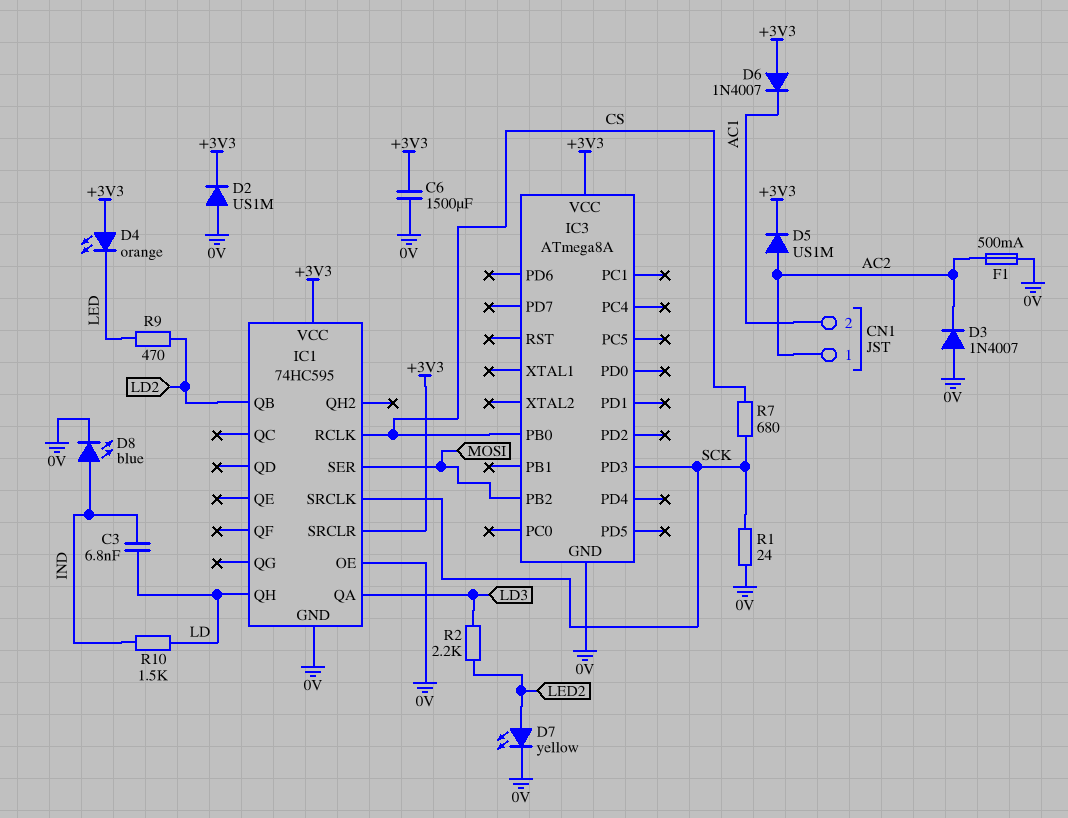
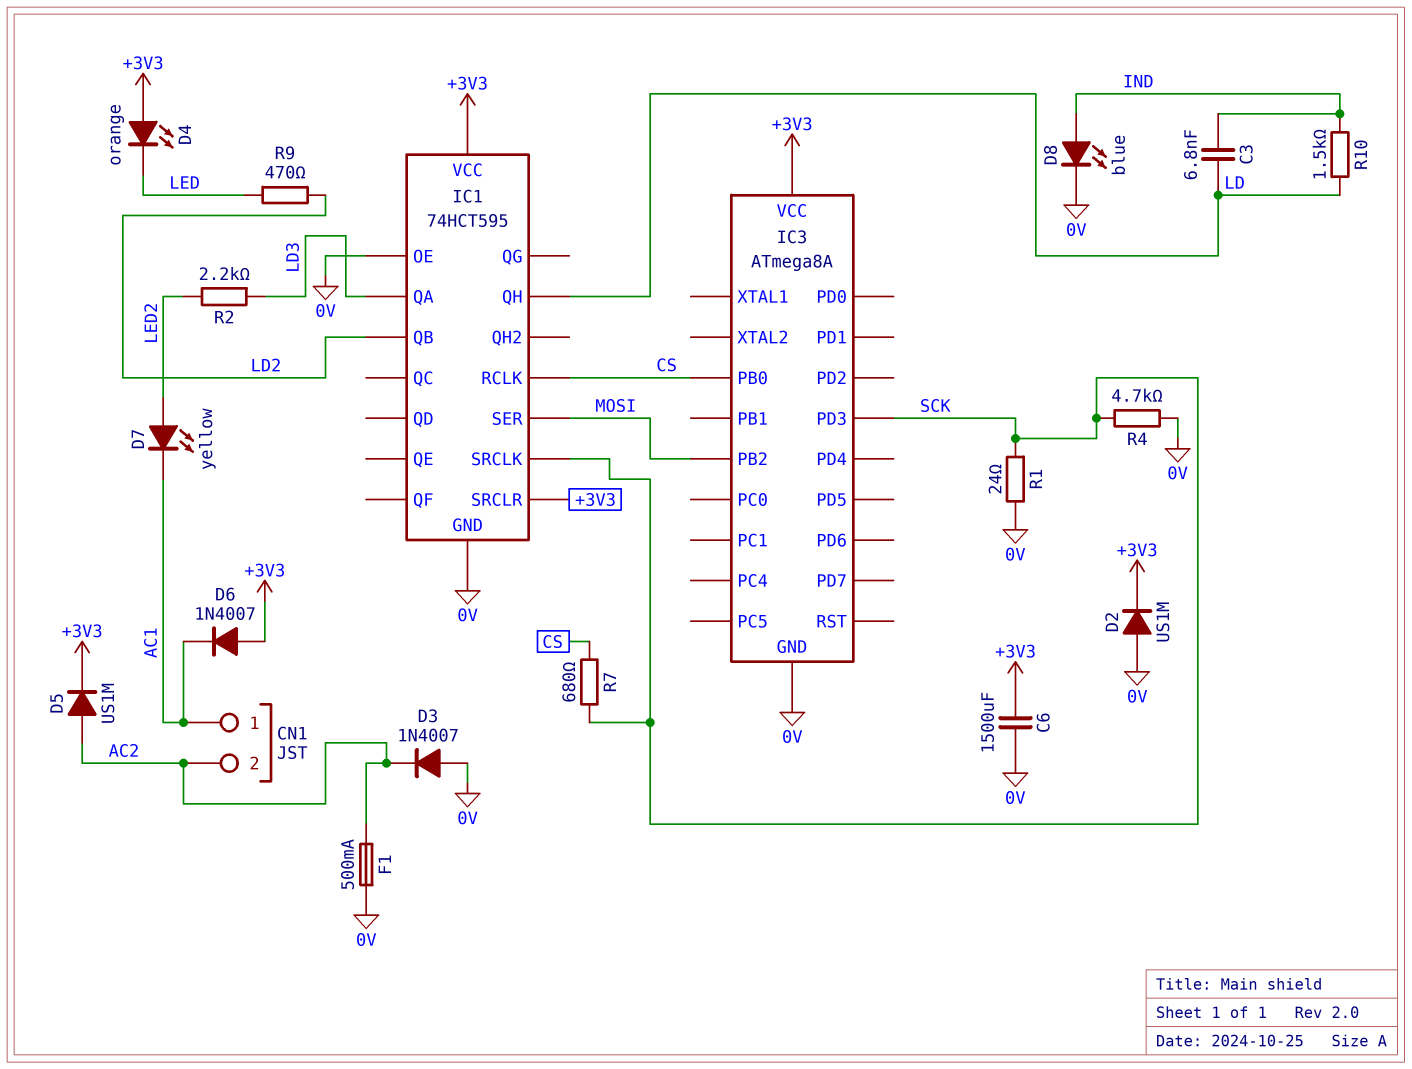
CN1 pin 1: AC2 -> AC1
CN1 pin 2: AC1 -> AC2
D7: LED yellow (A LED2, K 0V) -> LED yellow (A LED2, K AC1)
IC1: 74HC595 -> 74HCT595
R4: none -> 4.7k (0V, SCK)

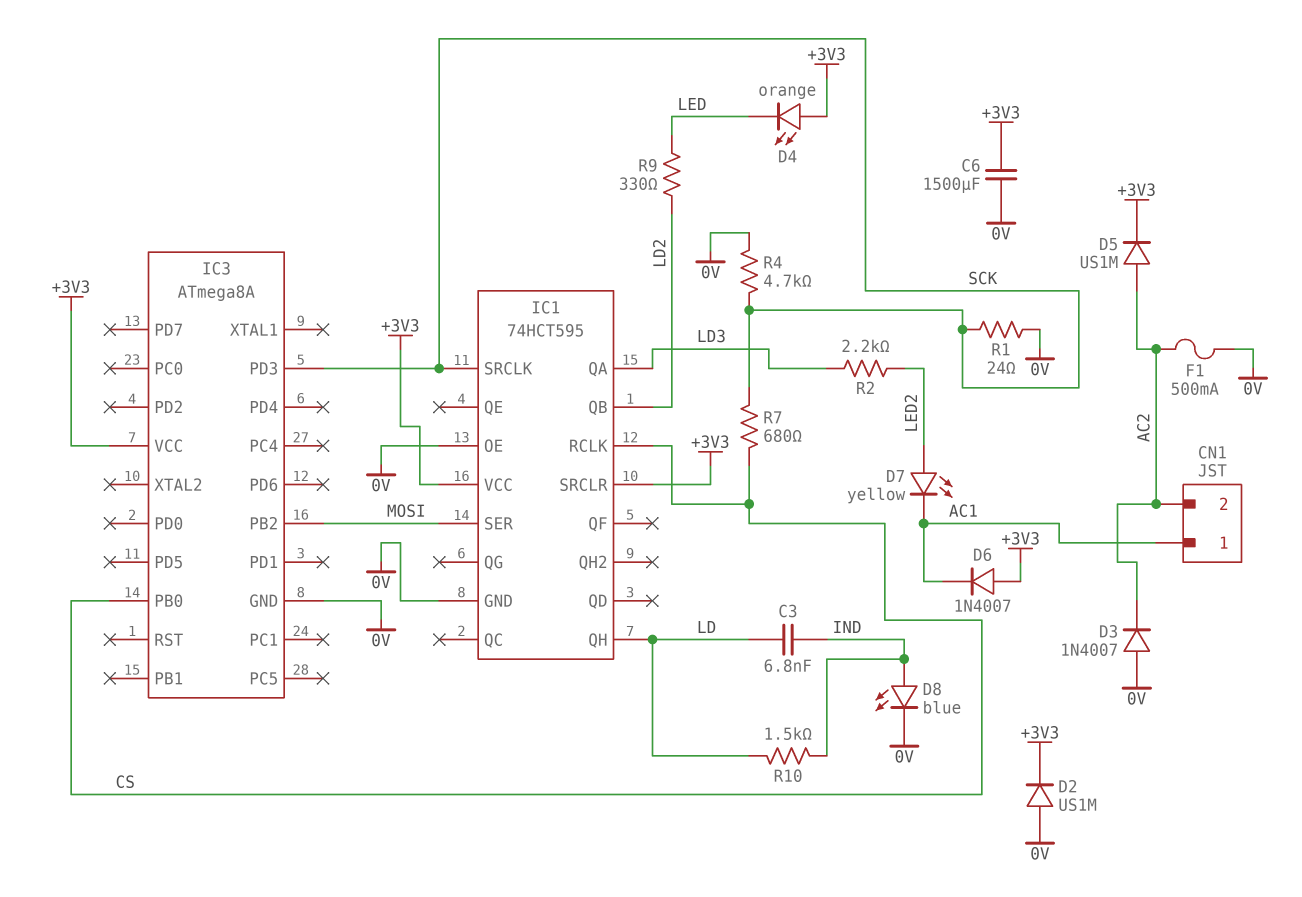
R9: 470 (LD2, LED) -> 330 (LD2, LED)

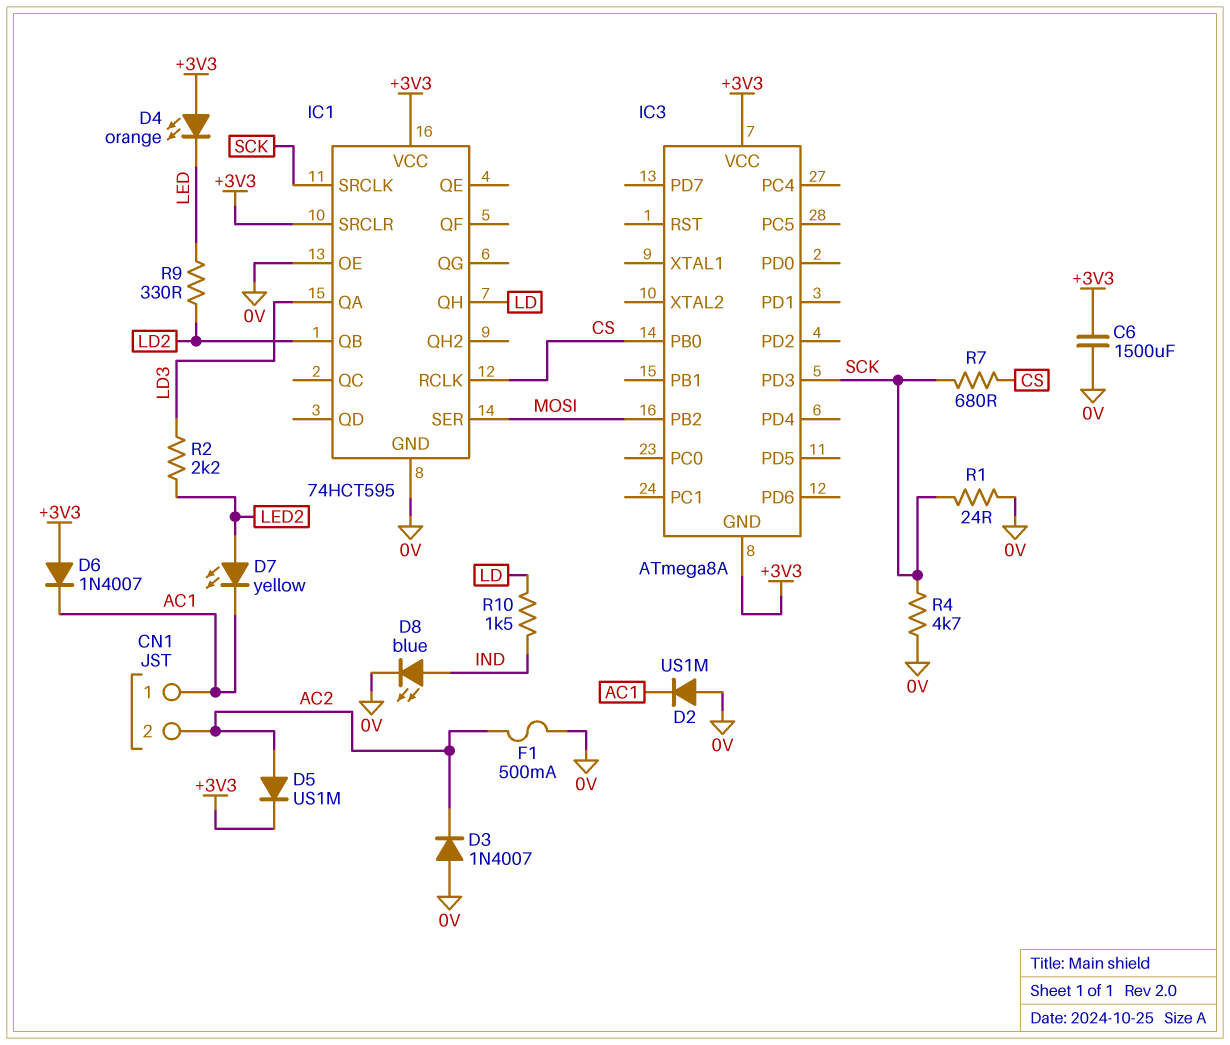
C3: 6.8nF (IND, LD) -> none
D2: diode US1M (A 0V, K +3V3) -> diode US1M (A 0V, K AC1)
IC3 pin GND: 0V -> +3V3

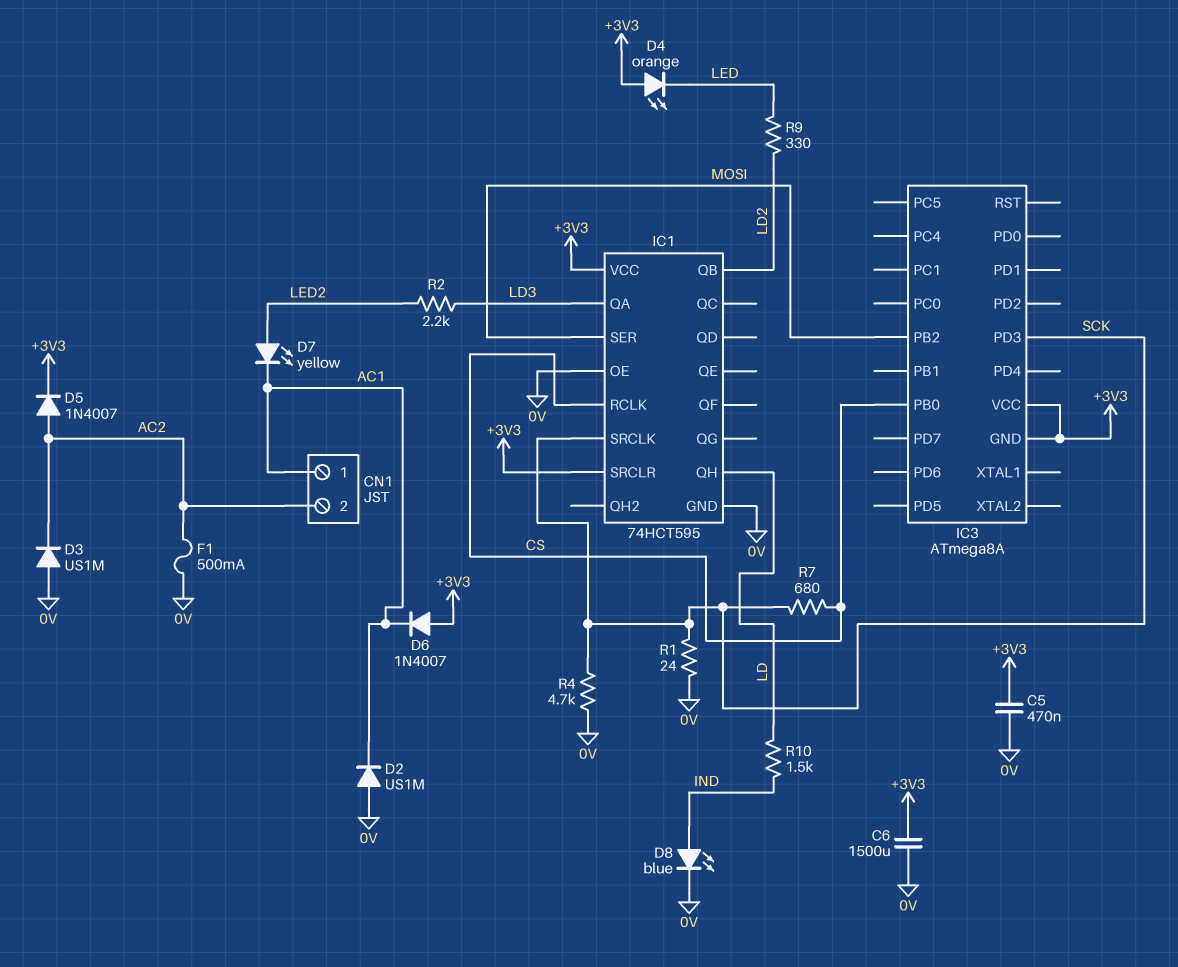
C5: none -> 470nF (+3V3, 0V)
D3: diode 1N4007 (A 0V, K AC2) -> diode US1M (A 0V, K AC2)
D5: diode US1M (A AC2, K +3V3) -> diode 1N4007 (A AC2, K +3V3)

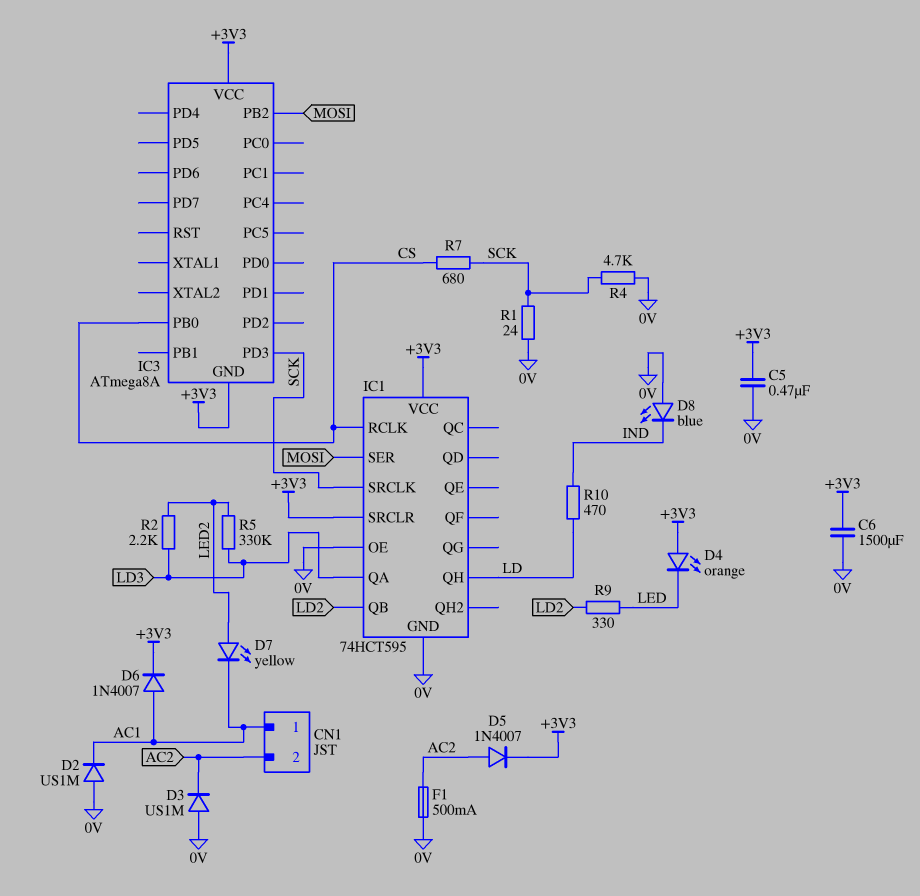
D6: diode 1N4007 (A +3V3, K AC1) -> diode 1N4007 (A AC1, K +3V3)
D8: LED blue (A IND, K 0V) -> LED blue (A 0V, K IND)
R5: none -> 330k (LD3, LED2)
R10: 1.5k (IND, LD) -> 470 (IND, LD)

